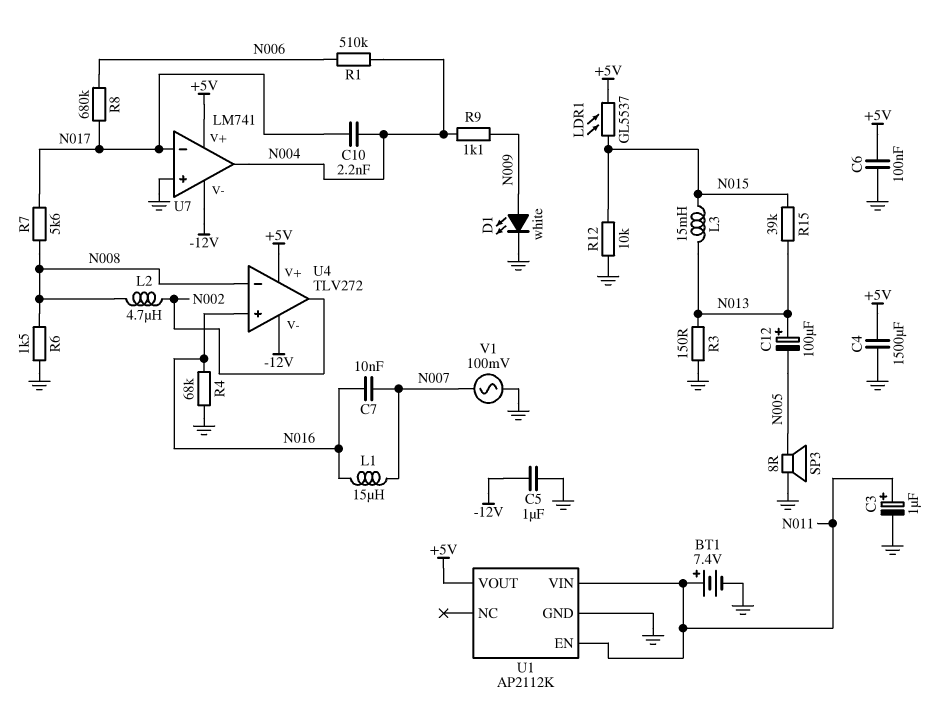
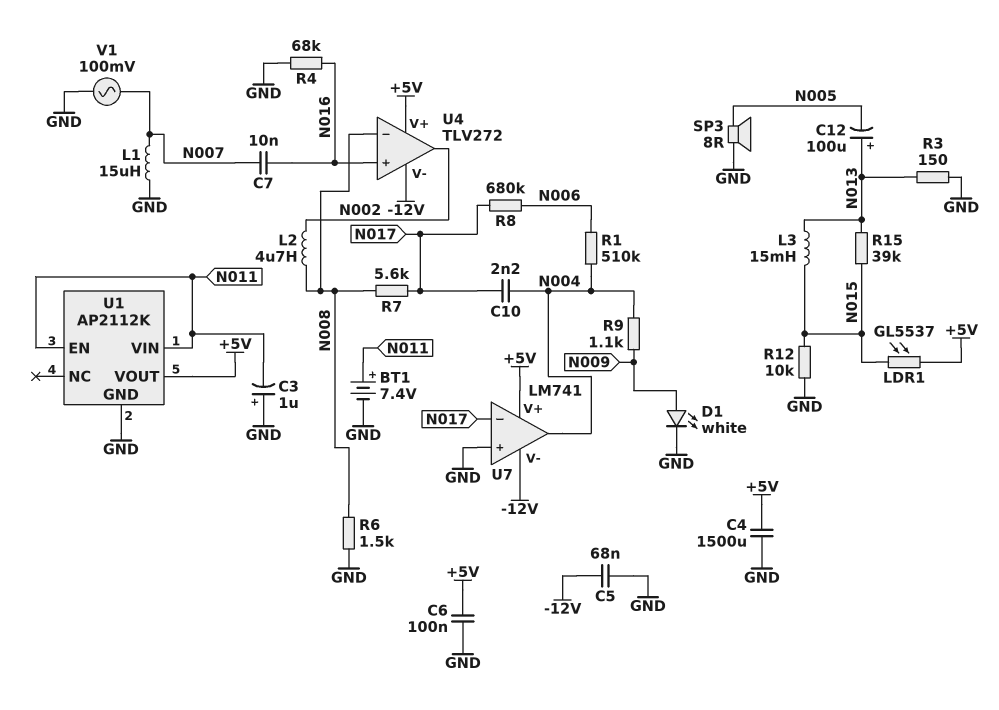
C3: 1uF (plus N011, minus GND) -> 1uF (plus GND, minus N011)
C5: 1uF (-12V, GND) -> 68nF (-12V, GND)
L1: 15uH (N007, N016) -> 15uH (GND, N007)

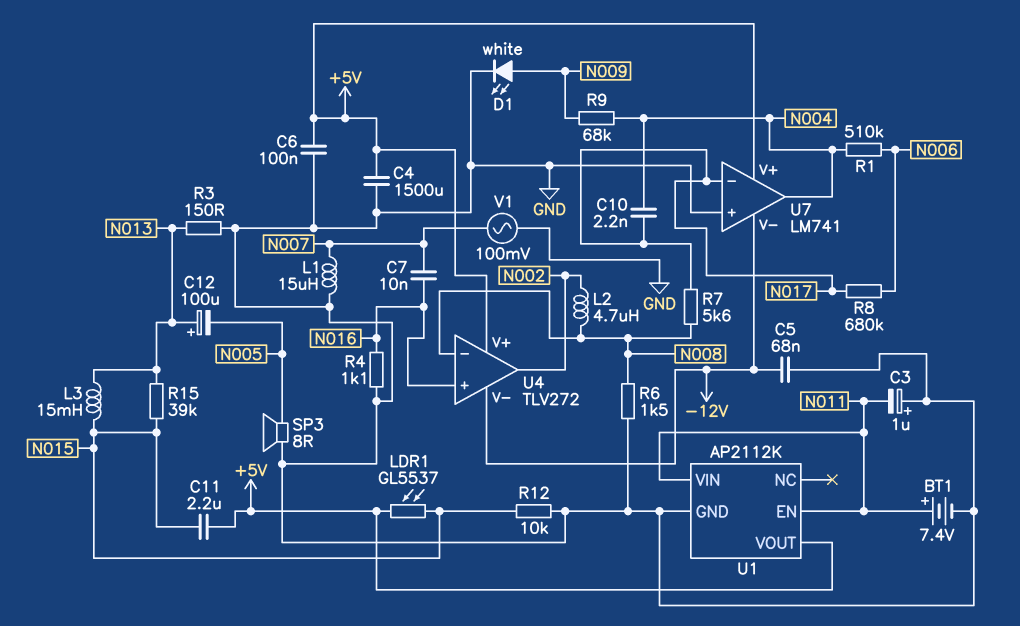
C11: none -> 2.2uF (+5V, N015)
R4: 68k (GND, N016) -> 1.1k (GND, N016)
R9: 1.1k (N004, N009) -> 68k (N004, N009)

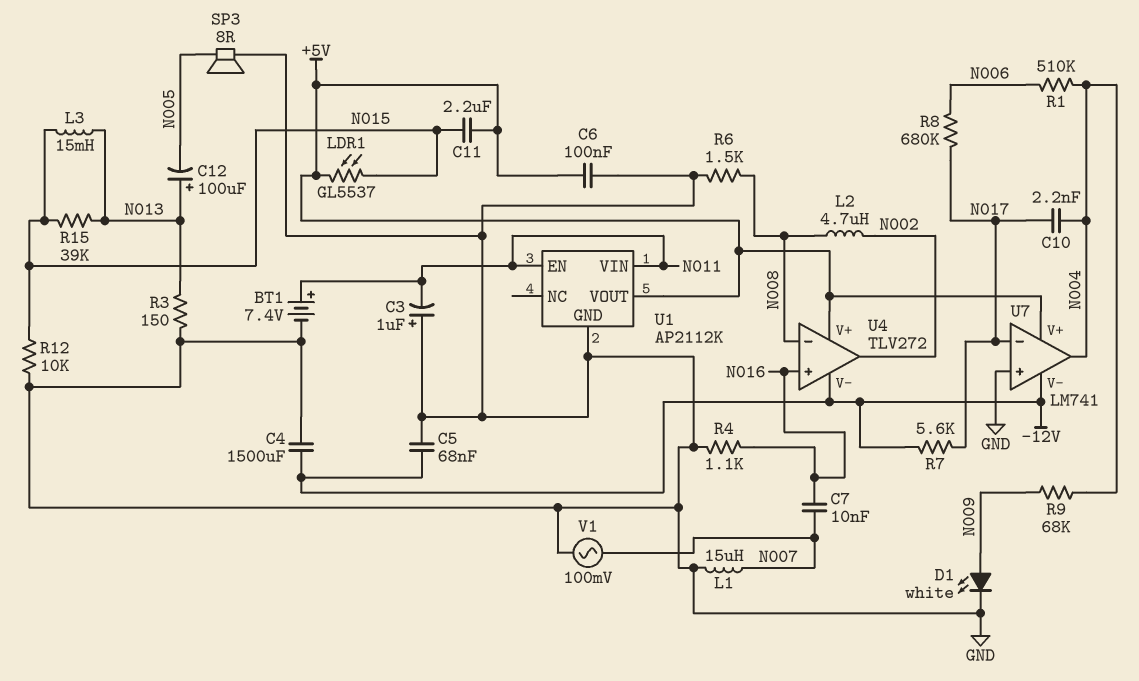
C4: 1500uF (+5V, GND) -> 1500uF (-12V, GND)
R7: 5.6k (N008, N017) -> 5.6k (-12V, N017)

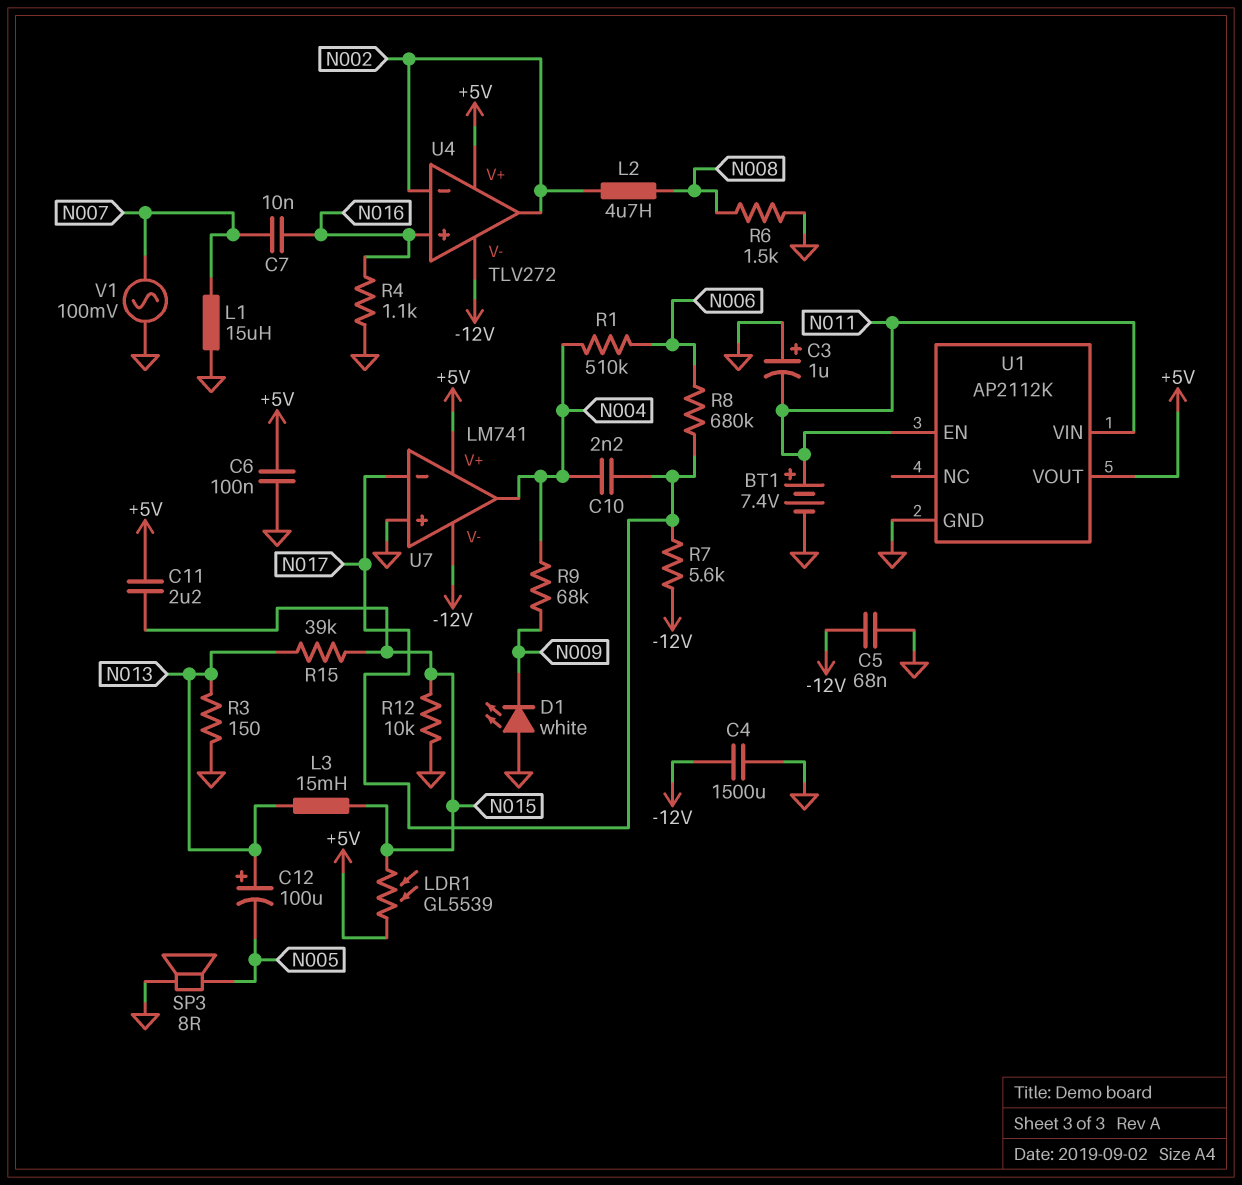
D1: LED white (A N009, K GND) -> LED white (A GND, K N009)
LDR1: GL5537 (+5V, N015) -> GL5539 (+5V, N015)
U4 pin in-: N008 -> N002

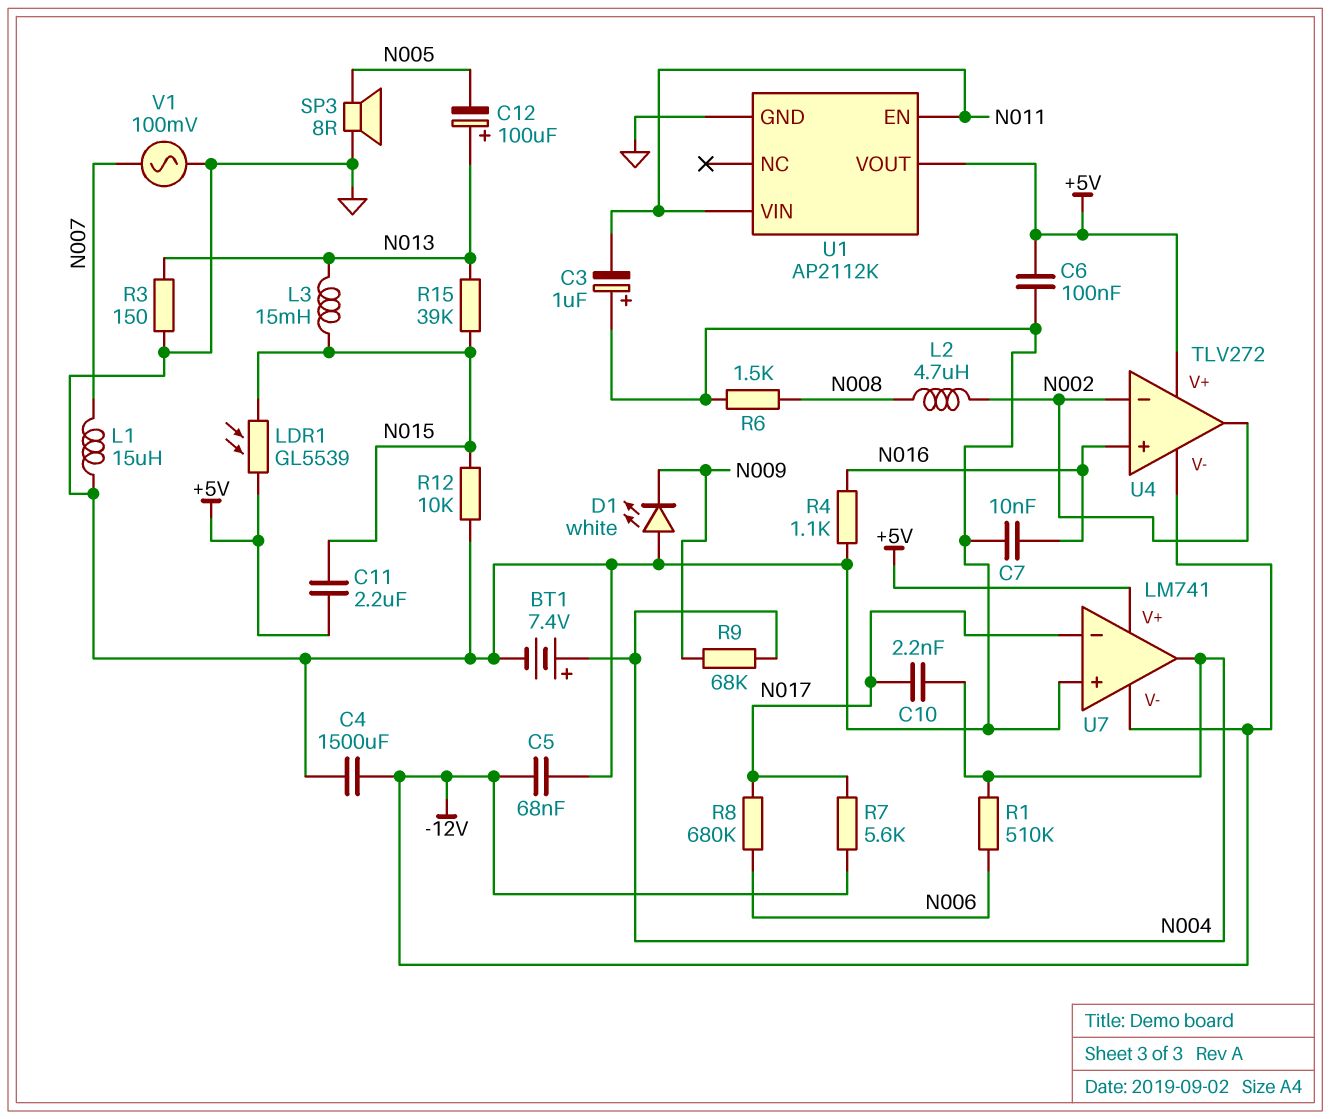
BT1: 7.4V (plus N011, minus GND) -> 7.4V (plus N004, minus GND)
C7: 10nF (N007, N016) -> 10nF (GND, N016)

